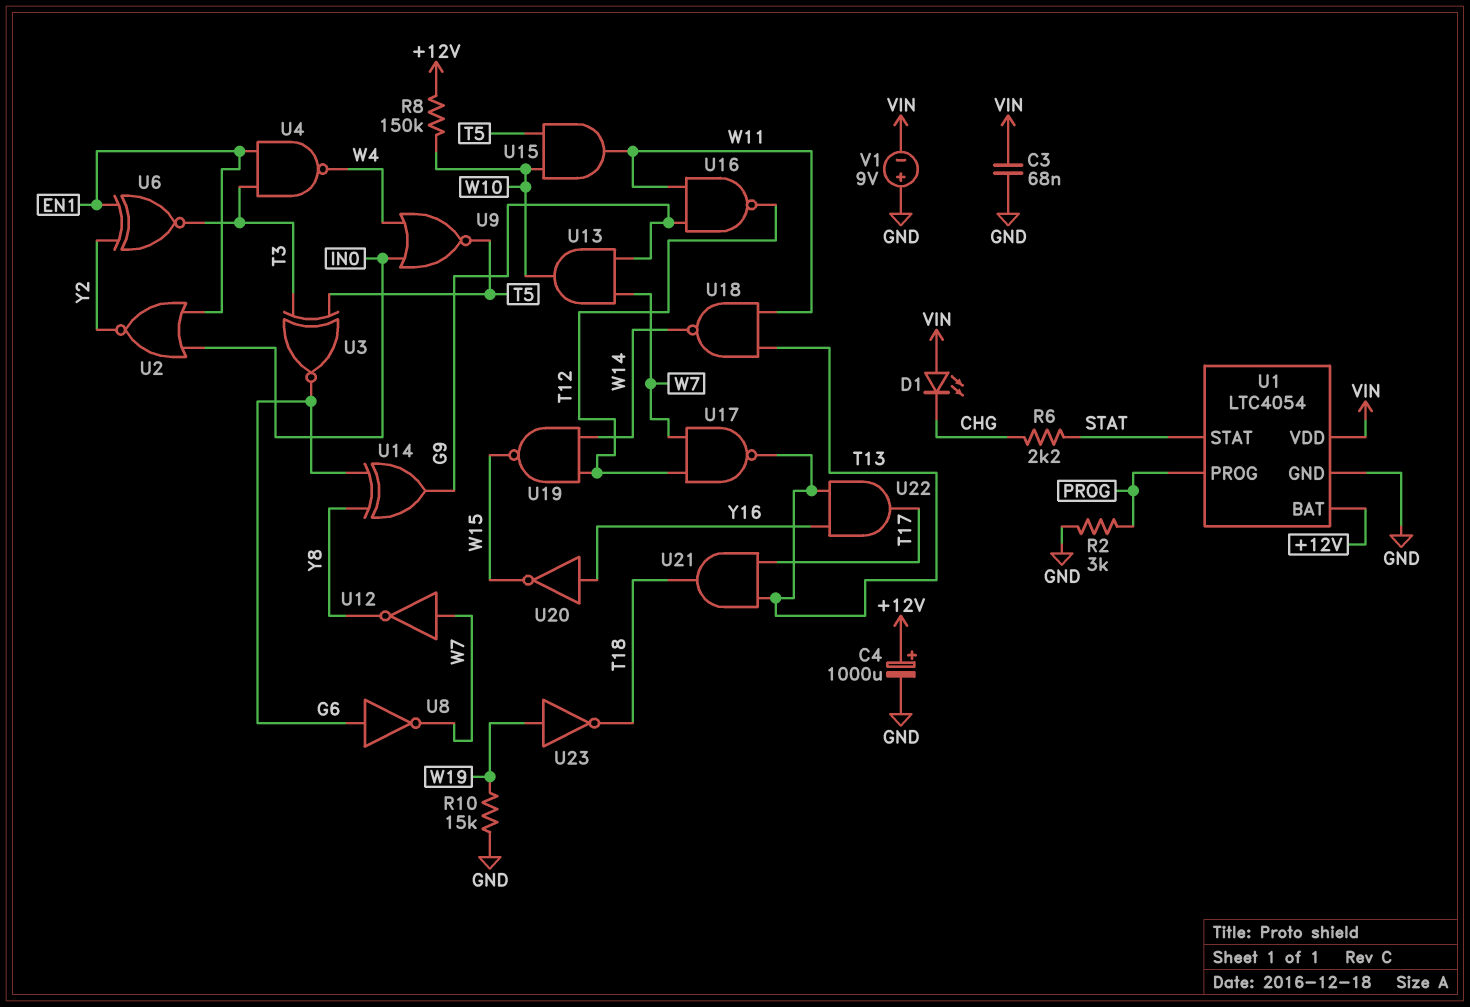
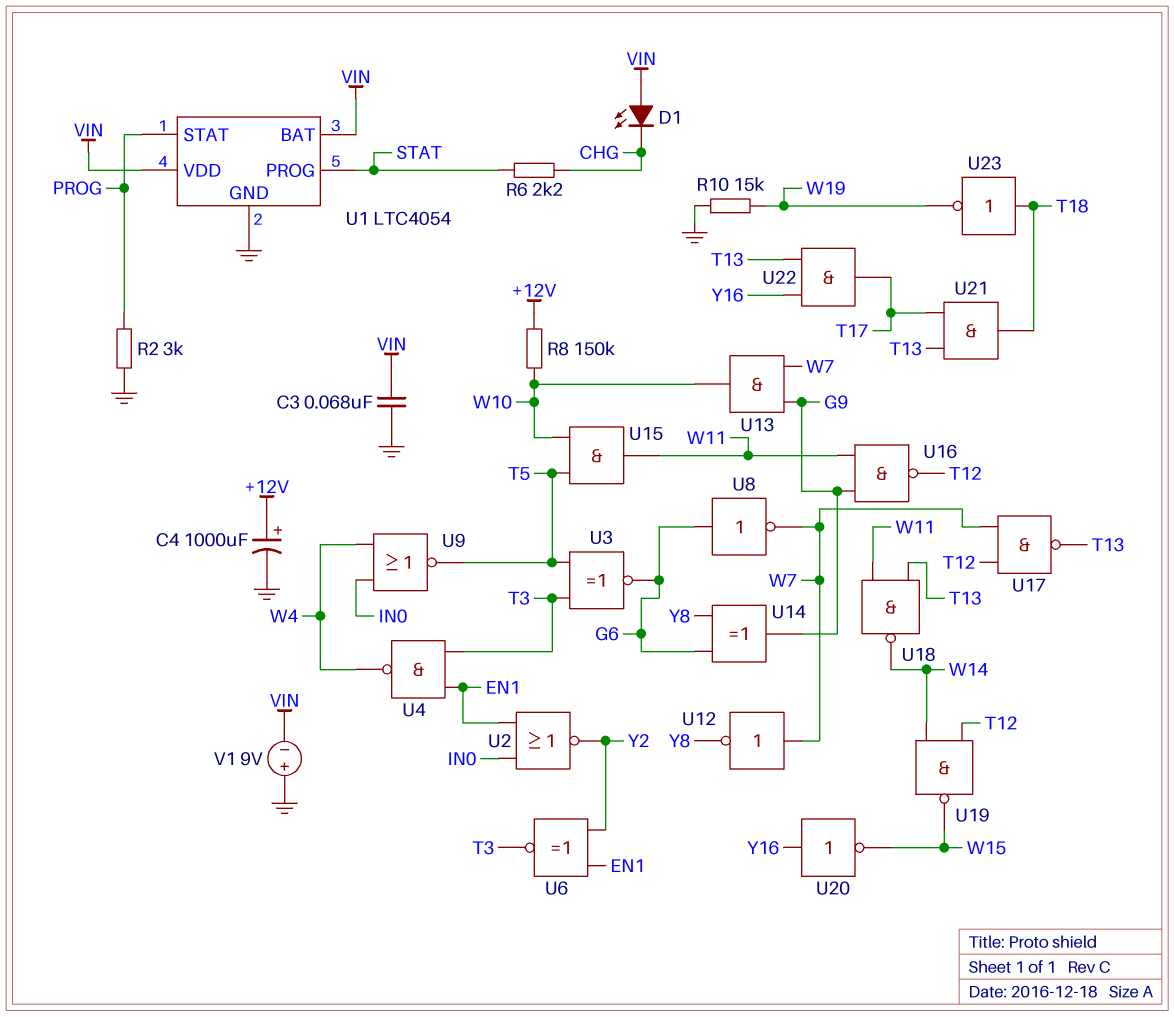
U1 pin BAT: +12V -> VIN
U1 pin PROG: PROG -> STAT
U1 pin STAT: STAT -> PROG
U23: NOT (in W19, out T18) -> NOT (in T18, out W19)

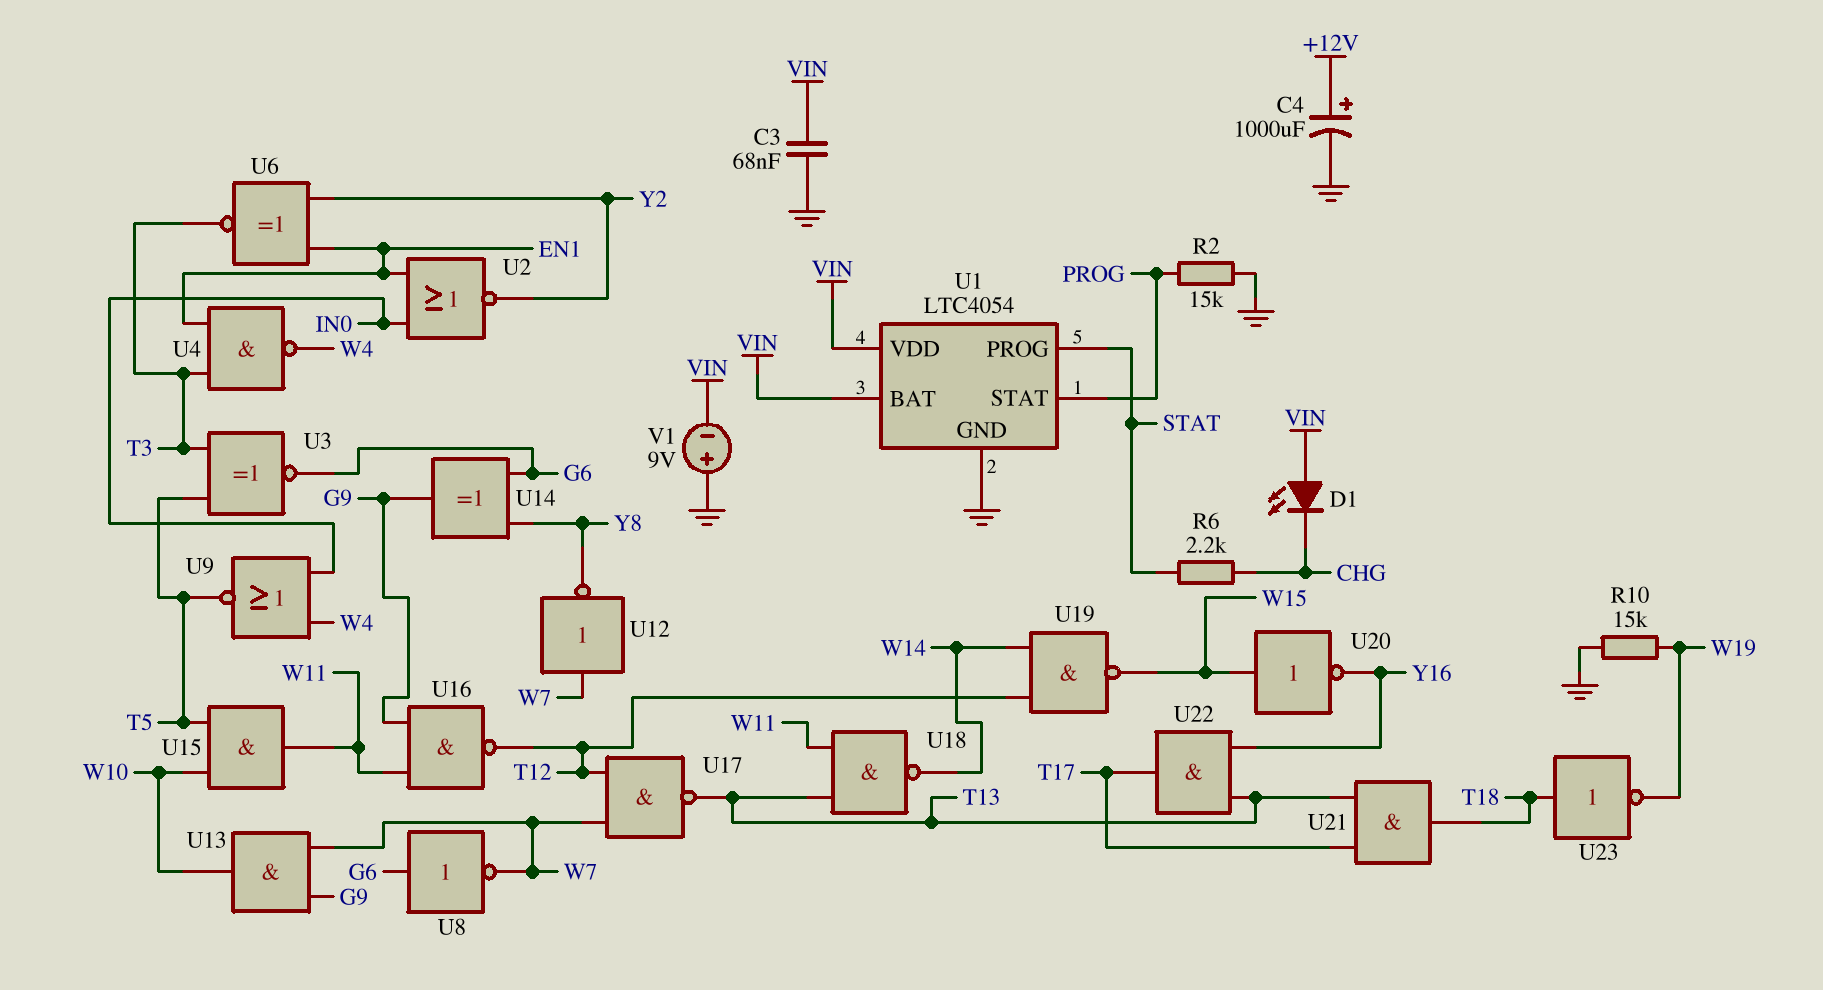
R2: 3k (GND, PROG) -> 15k (GND, PROG)
R8: 150k (+12V, W10) -> none
U20: NOT (in Y16, out W15) -> NOT (in W15, out Y16)

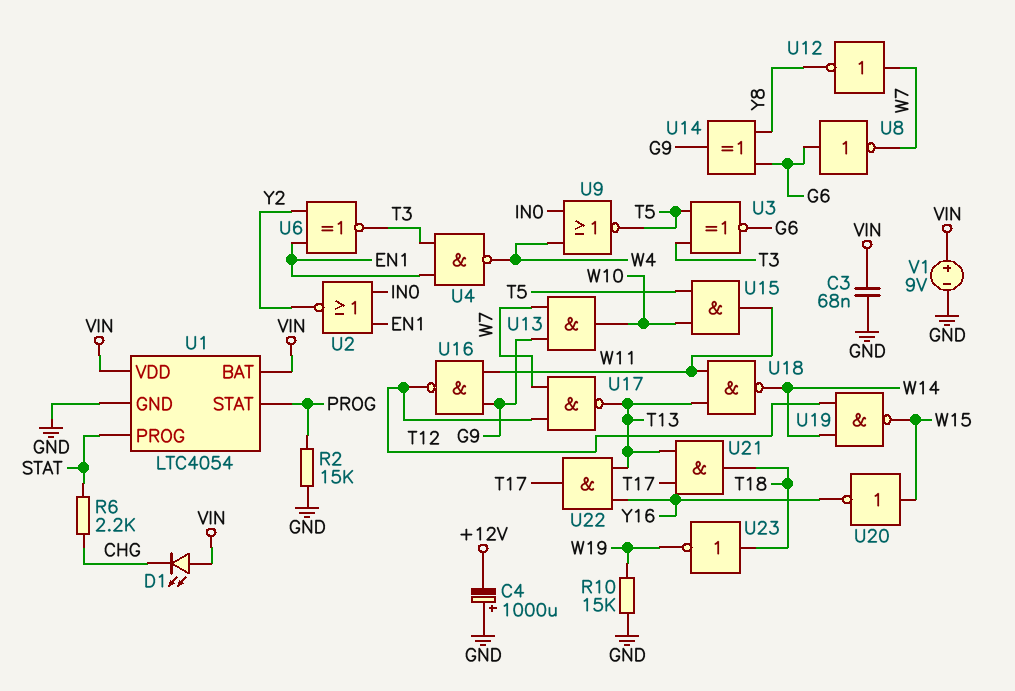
C4: 1000uF (plus +12V, minus GND) -> 1000uF (plus GND, minus +12V)
V1: 9V (plus GND, minus VIN) -> 9V (plus VIN, minus GND)

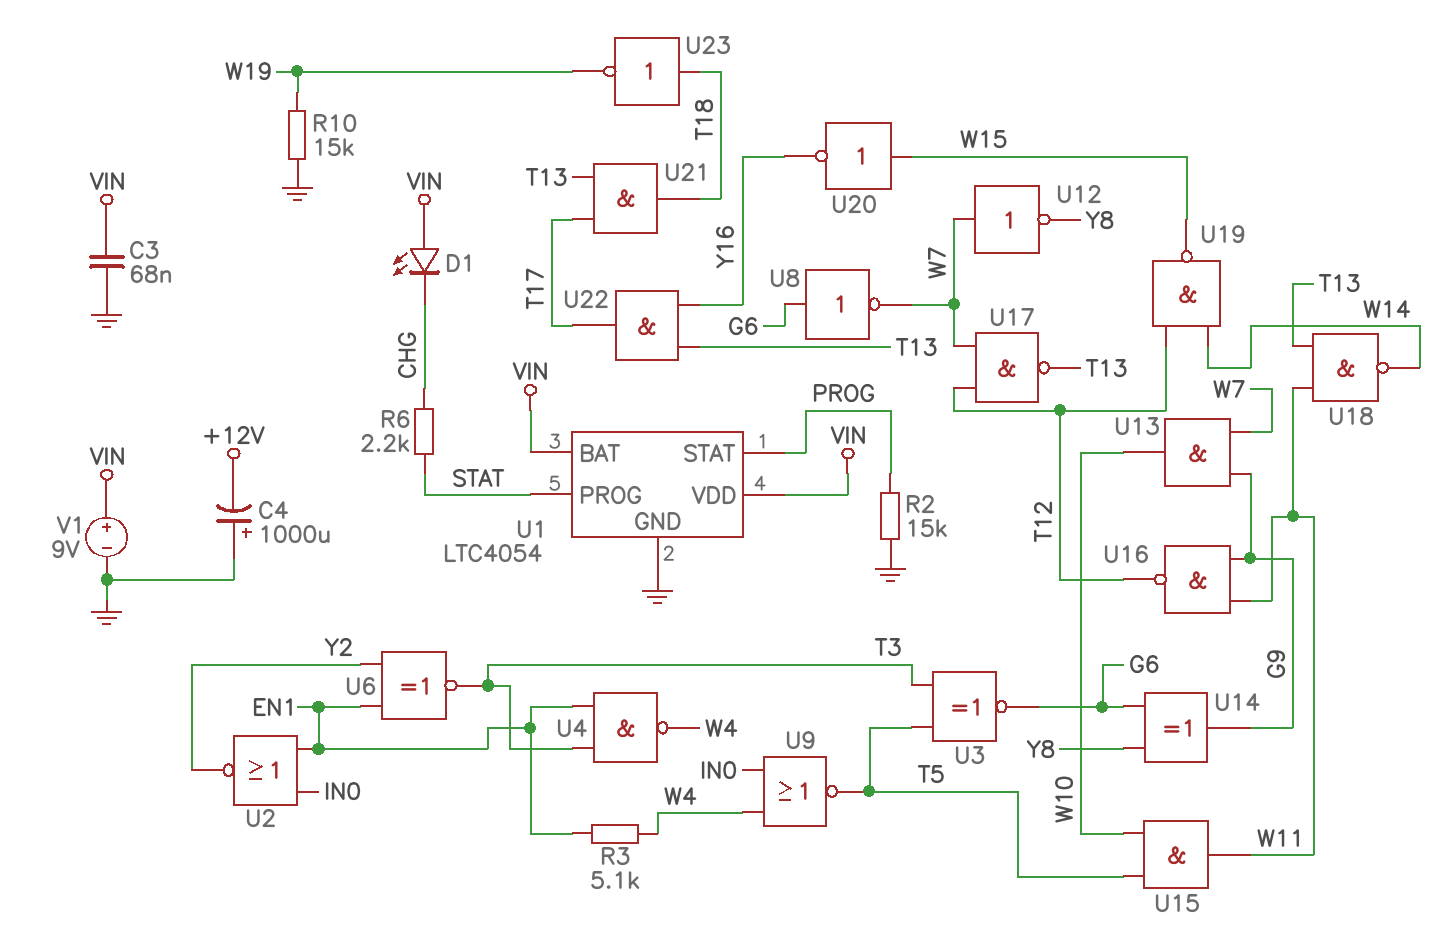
R3: none -> 5.1k (EN1, W4)

